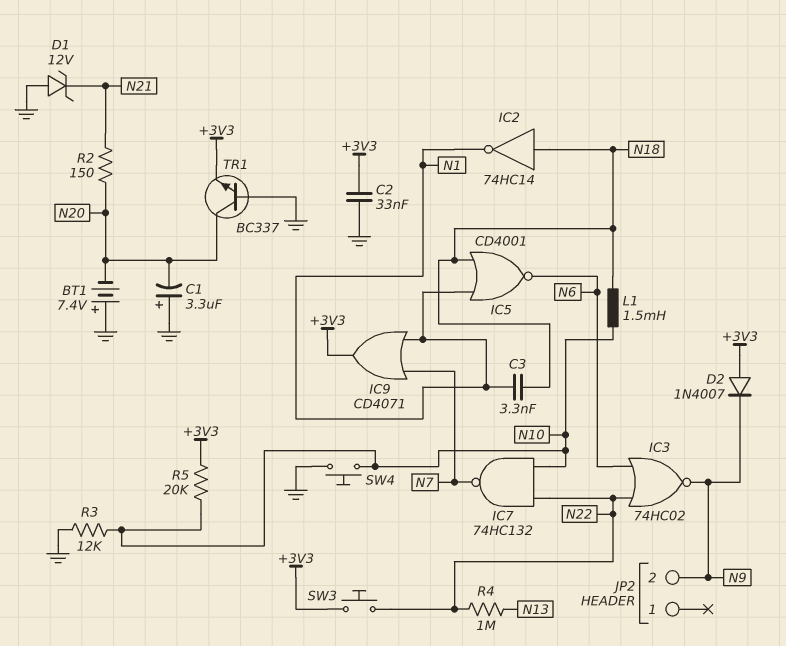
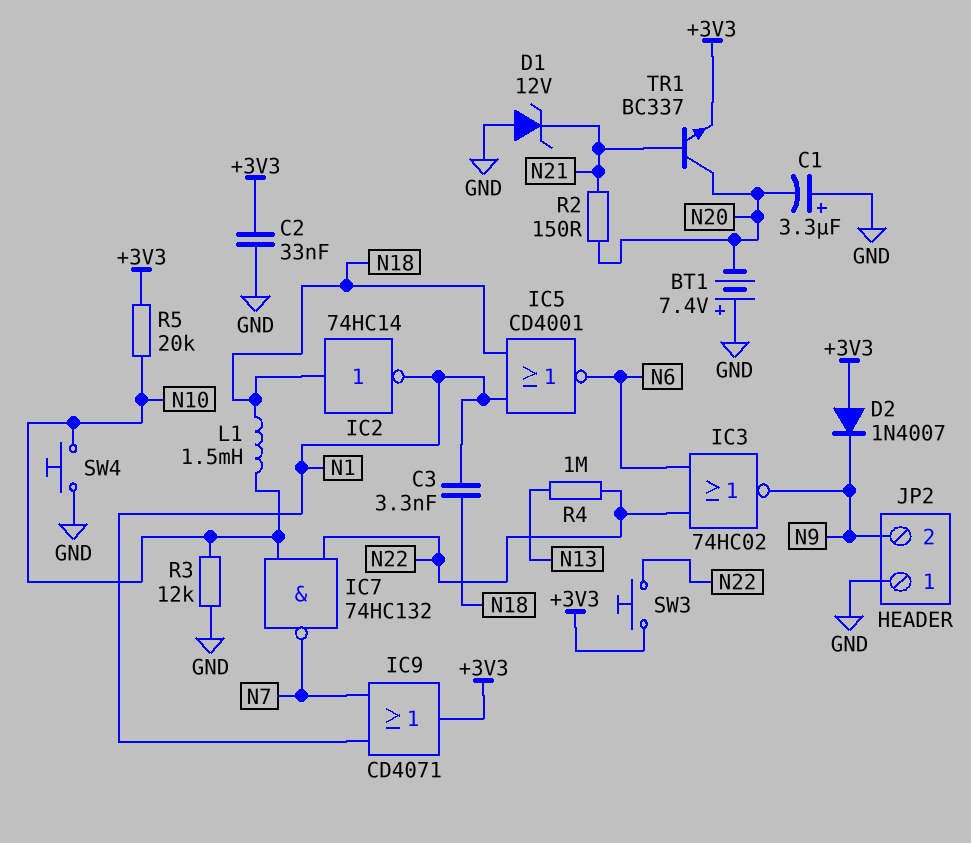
JP2 pin 1: none -> GND
TR1: NPN BC337 (B GND, C N20, E +3V3) -> NPN BC337 (B N21, C N20, E +3V3)

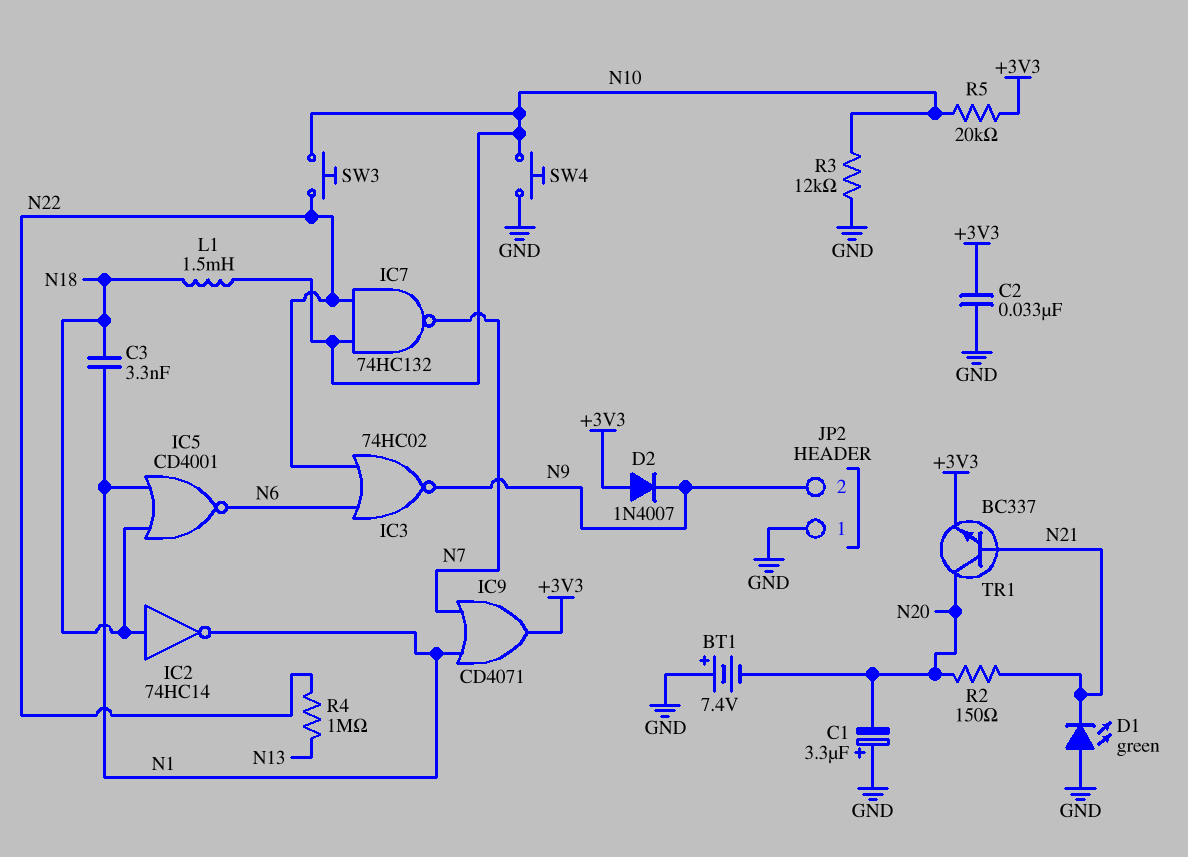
D1: zener 12V (A GND, K N21) -> LED green (A GND, K N21)
SW3: button (+3V3, N22) -> button (N10, N22)

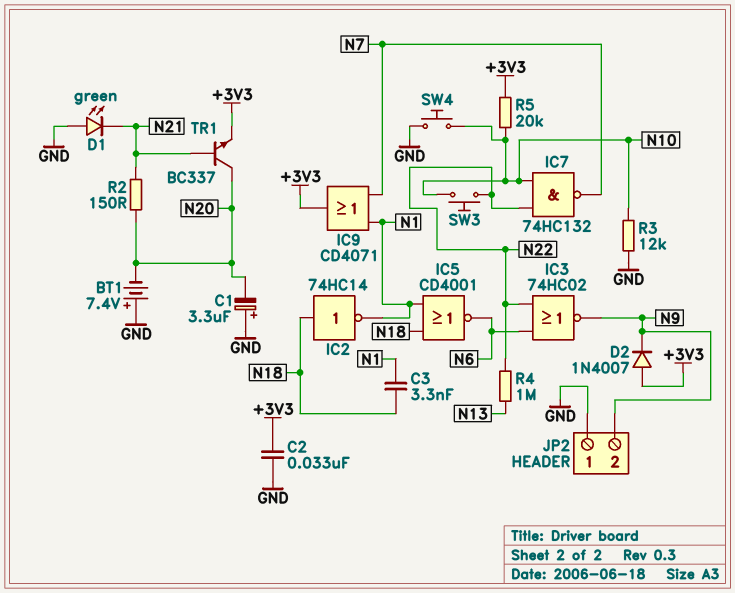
L1: 1.5mH (N10, N18) -> none

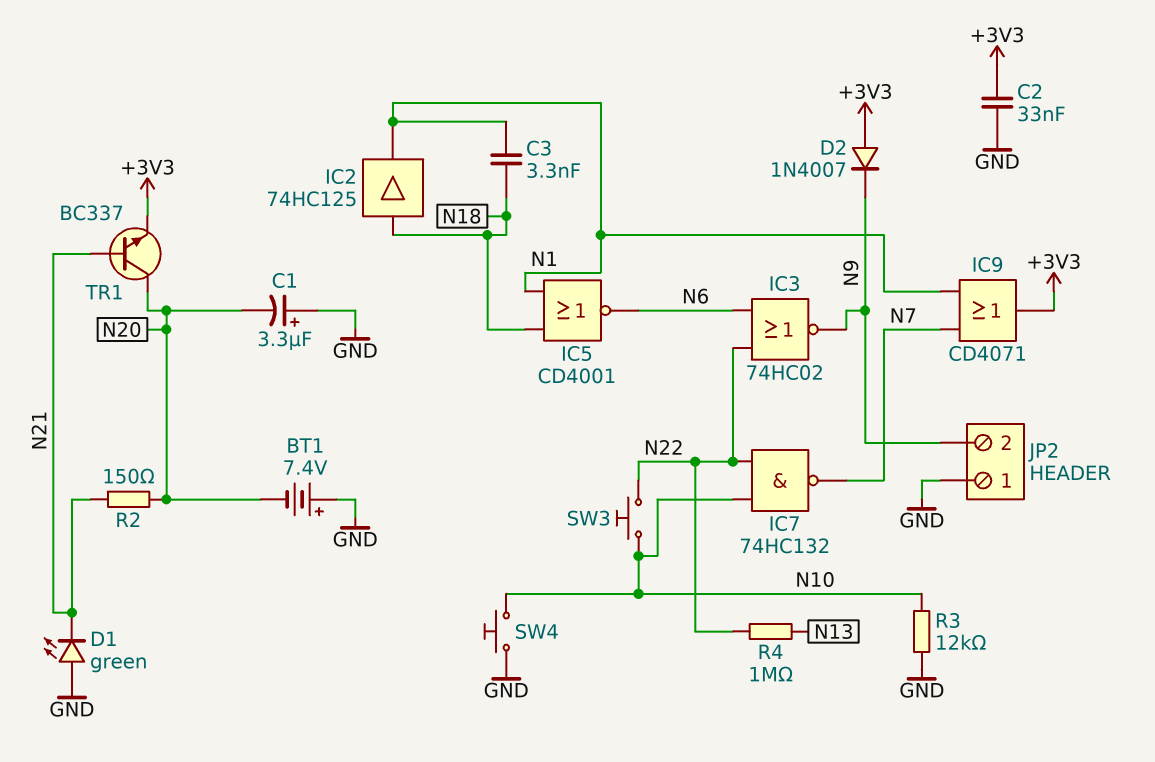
IC2: NOT 74HC14 (in N18, out N1) -> buffer 74HC125 (in N18, out N1)
R5: 20k (+3V3, N10) -> none

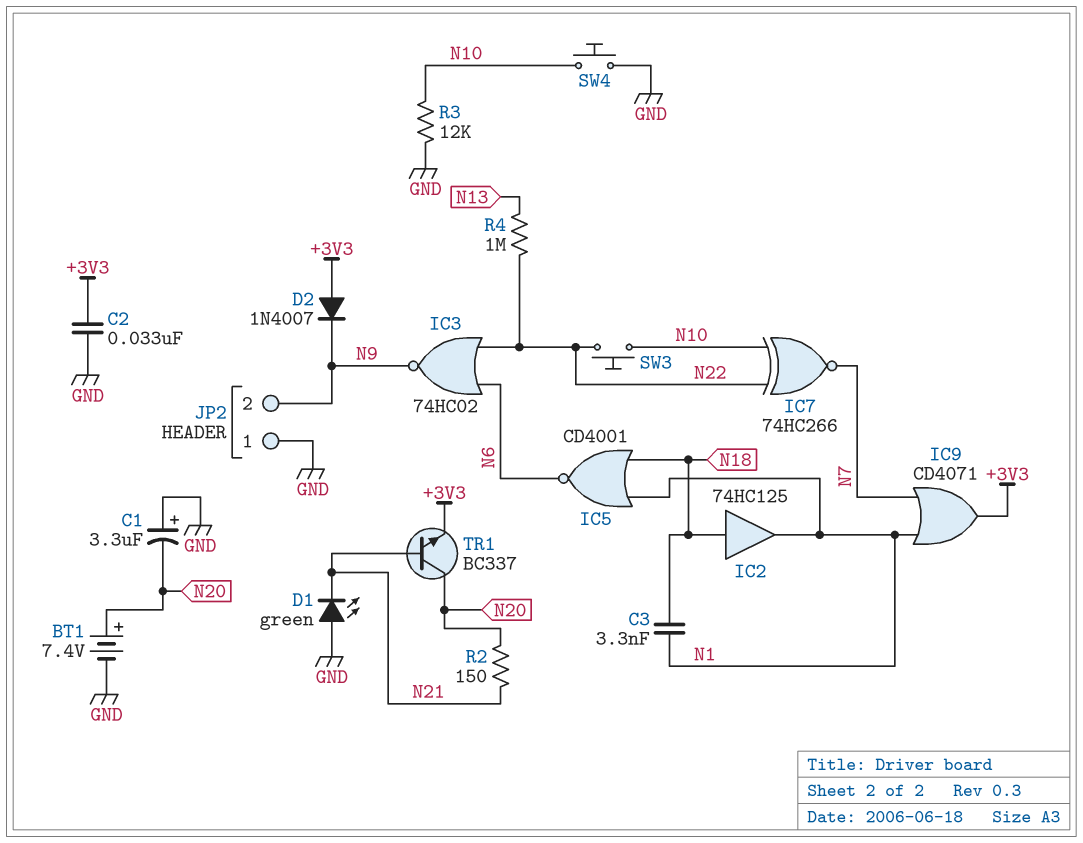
BT1: 7.4V (plus GND, minus N20) -> 7.4V (plus N20, minus GND)
IC7: NAND 74HC132 (in N10, in N22, out N7) -> XNOR 74HC266 (in N10, in N22, out N7)

